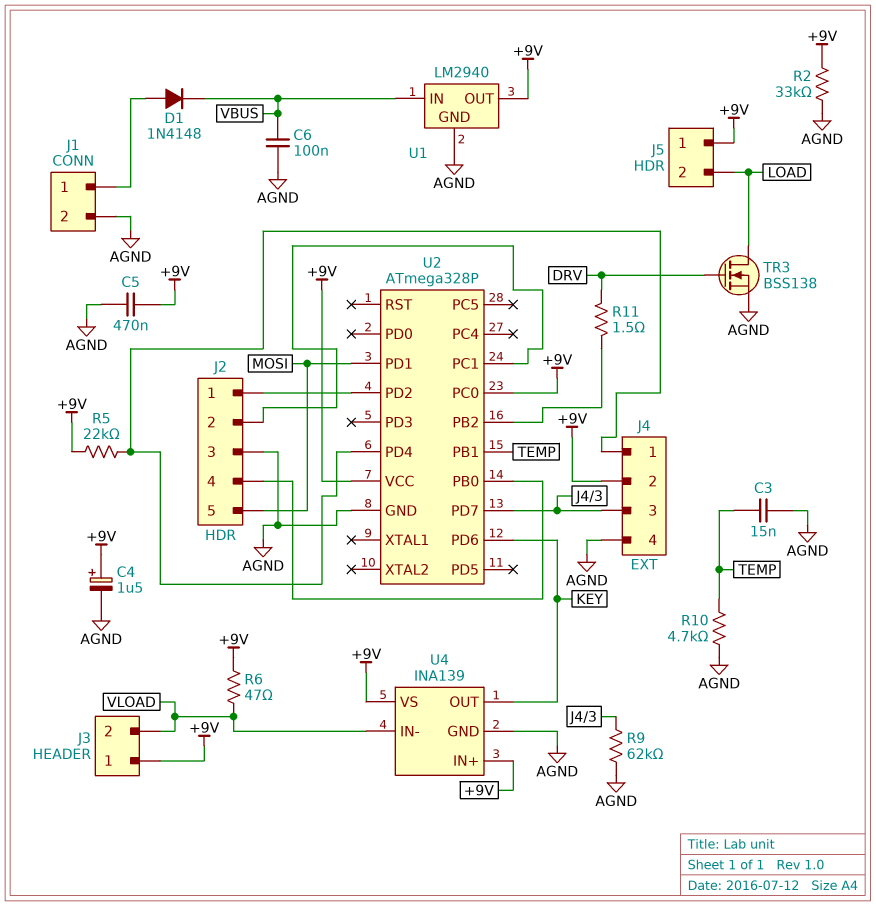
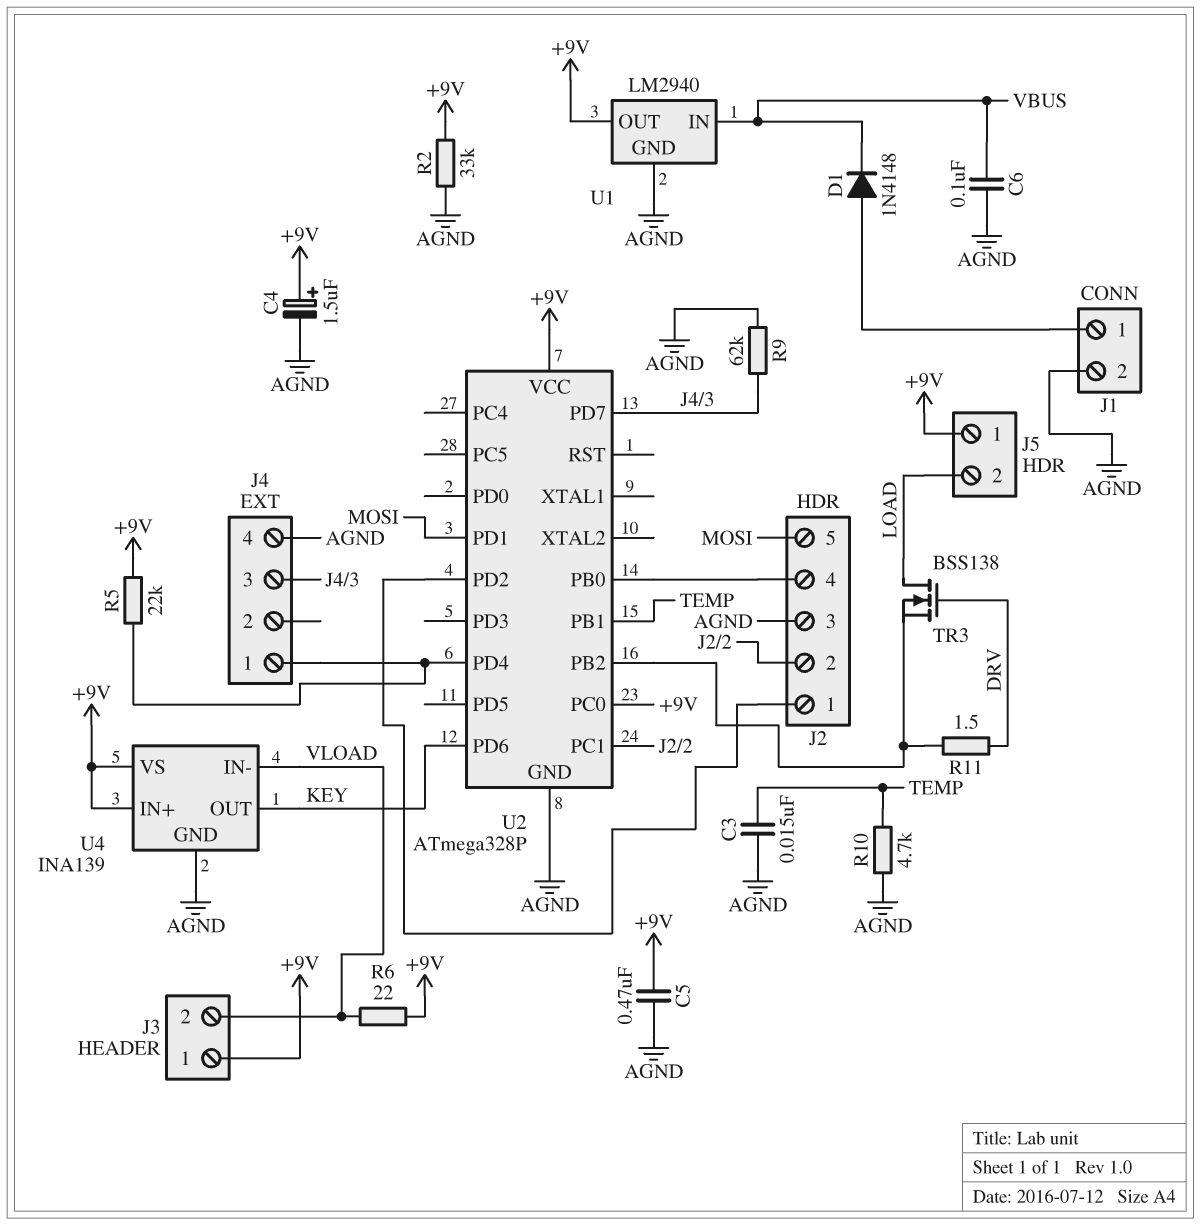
J4 pin 2: +9V -> none
R6: 47 (+9V, VLOAD) -> 22 (+9V, VLOAD)
TR3: NMOS BSS138 (G DRV, D LOAD, S AGND) -> NMOS BSS138 (G DRV, D LOAD, S U2/PB2)

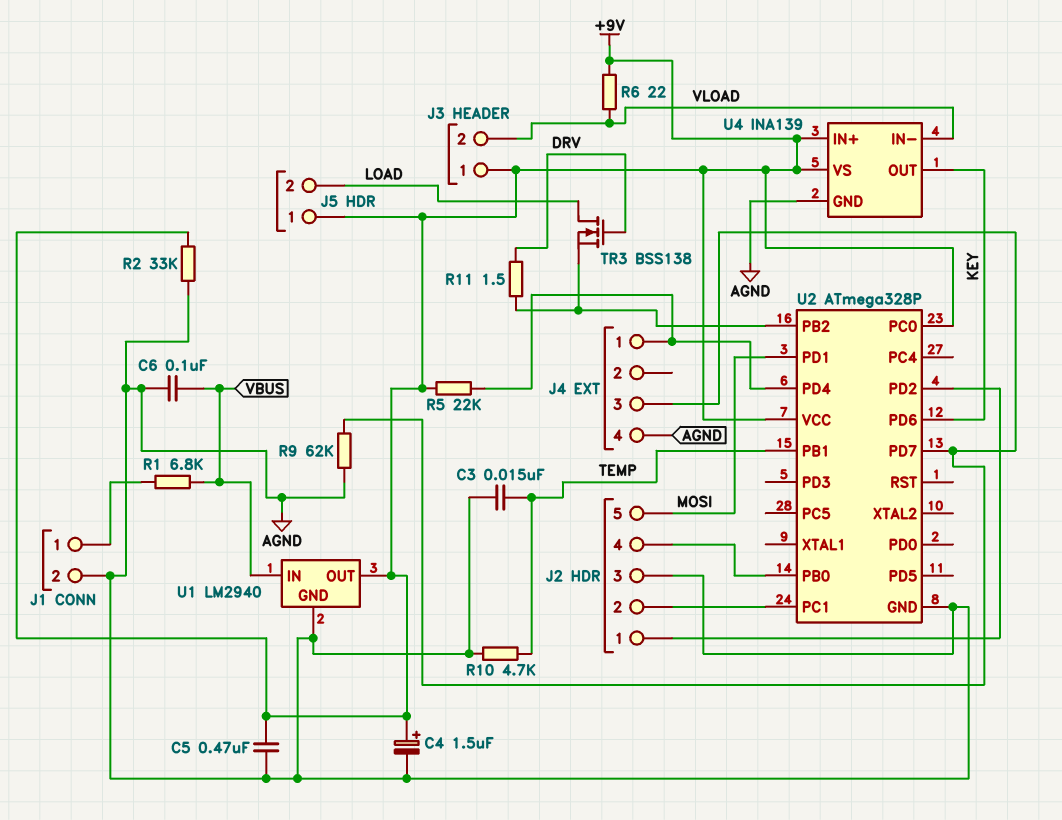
D1: diode 1N4148 (A J1/1, K VBUS) -> none
R1: none -> 6.8k (J1/1, VBUS)

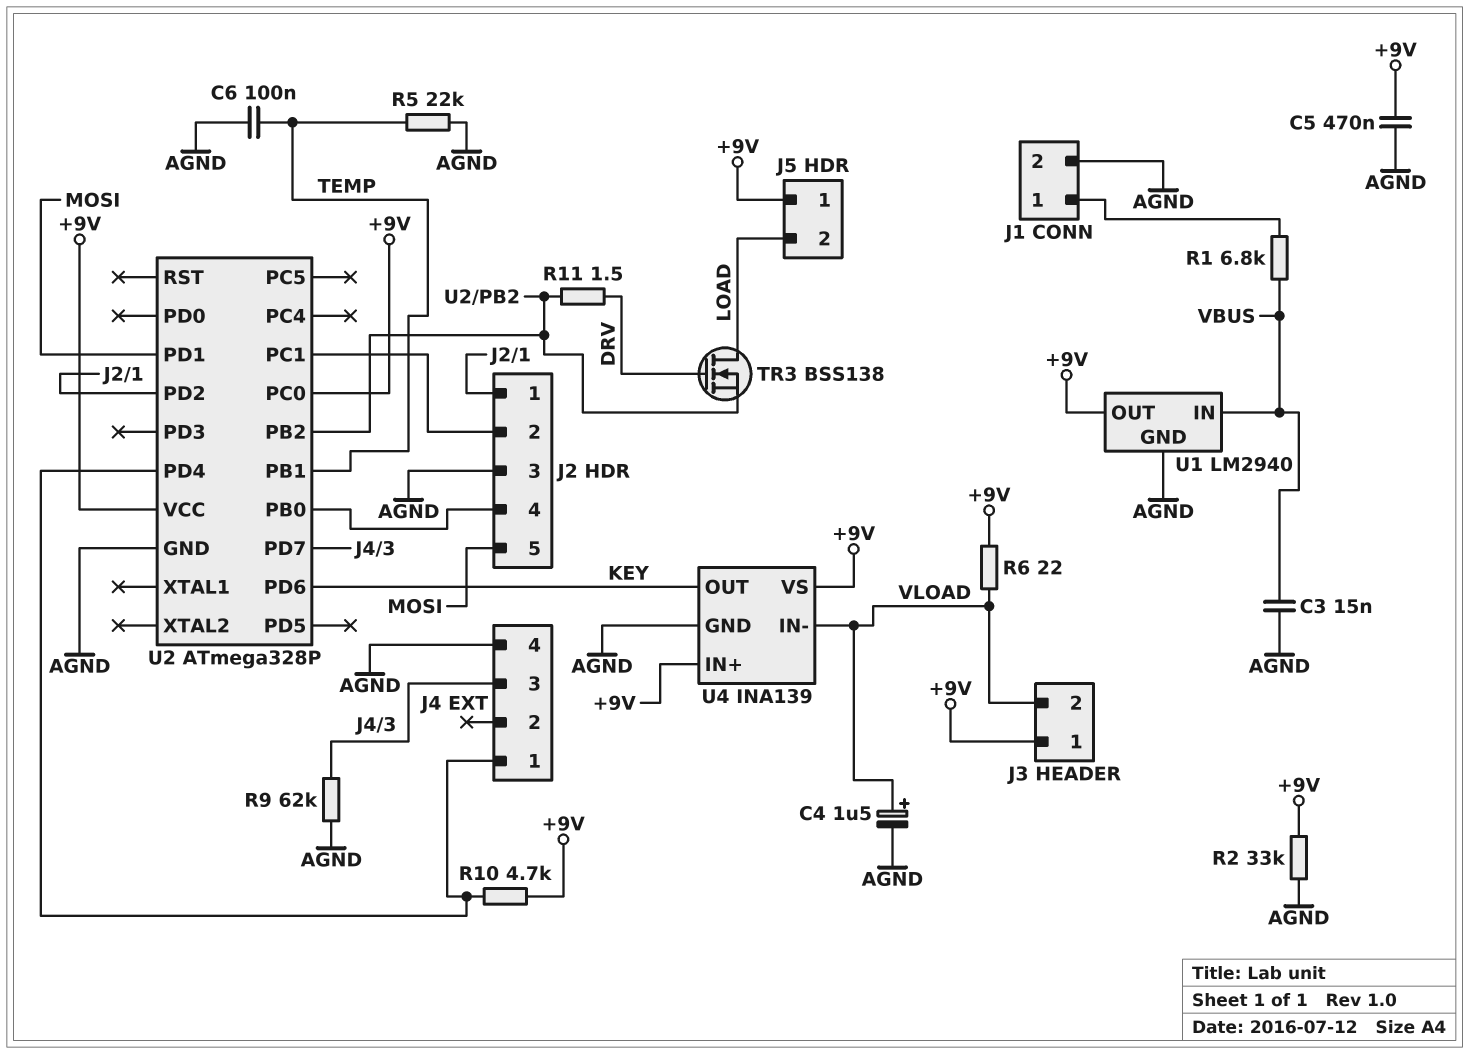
C3: 15nF (AGND, TEMP) -> 15nF (AGND, VBUS)
C4: 1.5uF (plus +9V, minus AGND) -> 1.5uF (plus VLOAD, minus AGND)
C6: 100nF (AGND, VBUS) -> 100nF (AGND, TEMP)
R5: 22k (+9V, J4/1) -> 22k (AGND, TEMP)
R10: 4.7k (AGND, TEMP) -> 4.7k (+9V, J4/1)

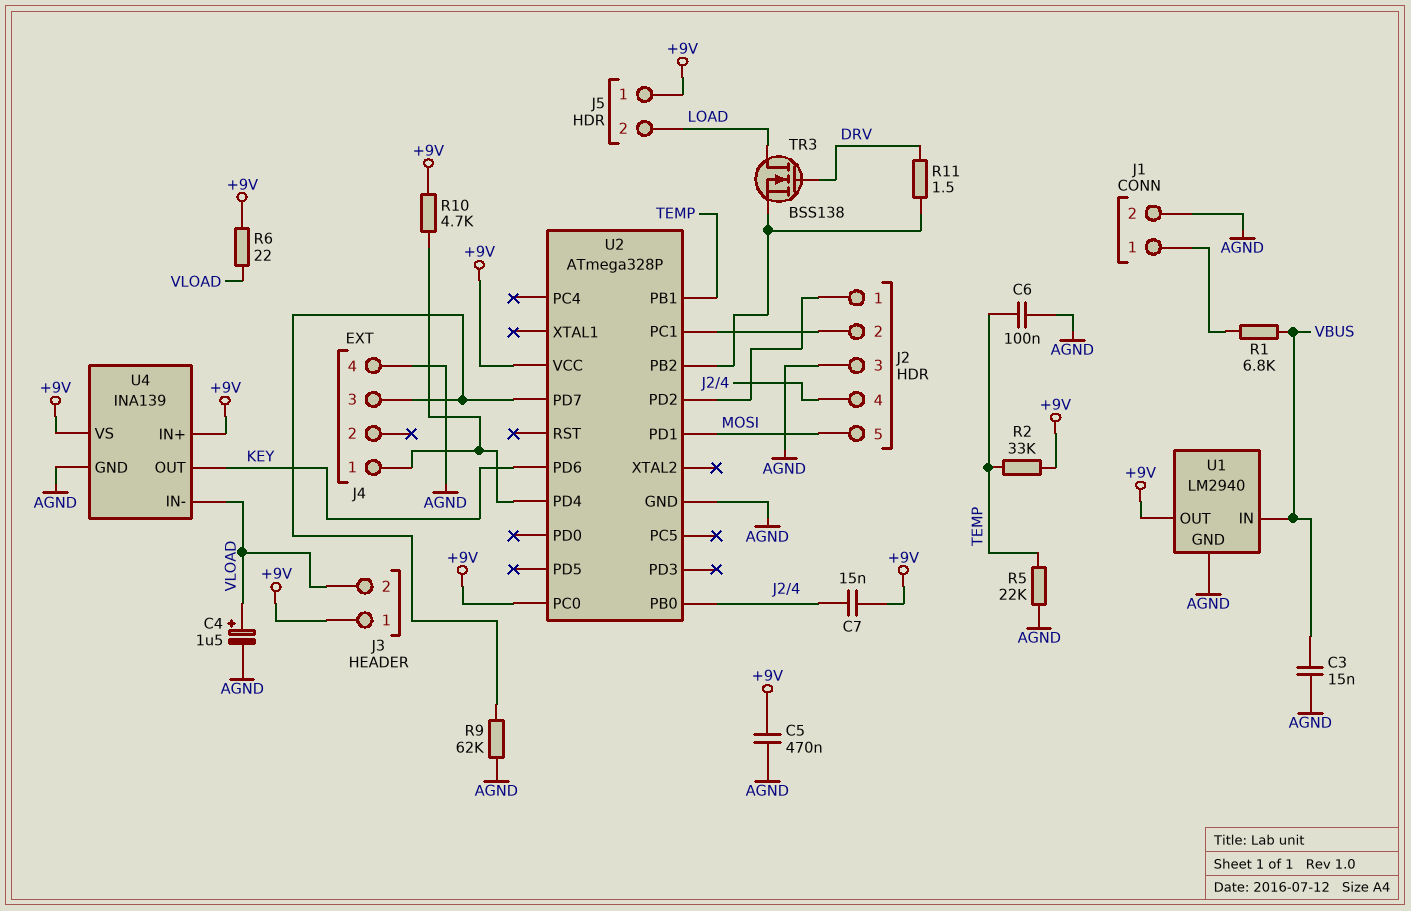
C7: none -> 15nF (+9V, J2/4)
R2: 33k (+9V, AGND) -> 33k (+9V, TEMP)

